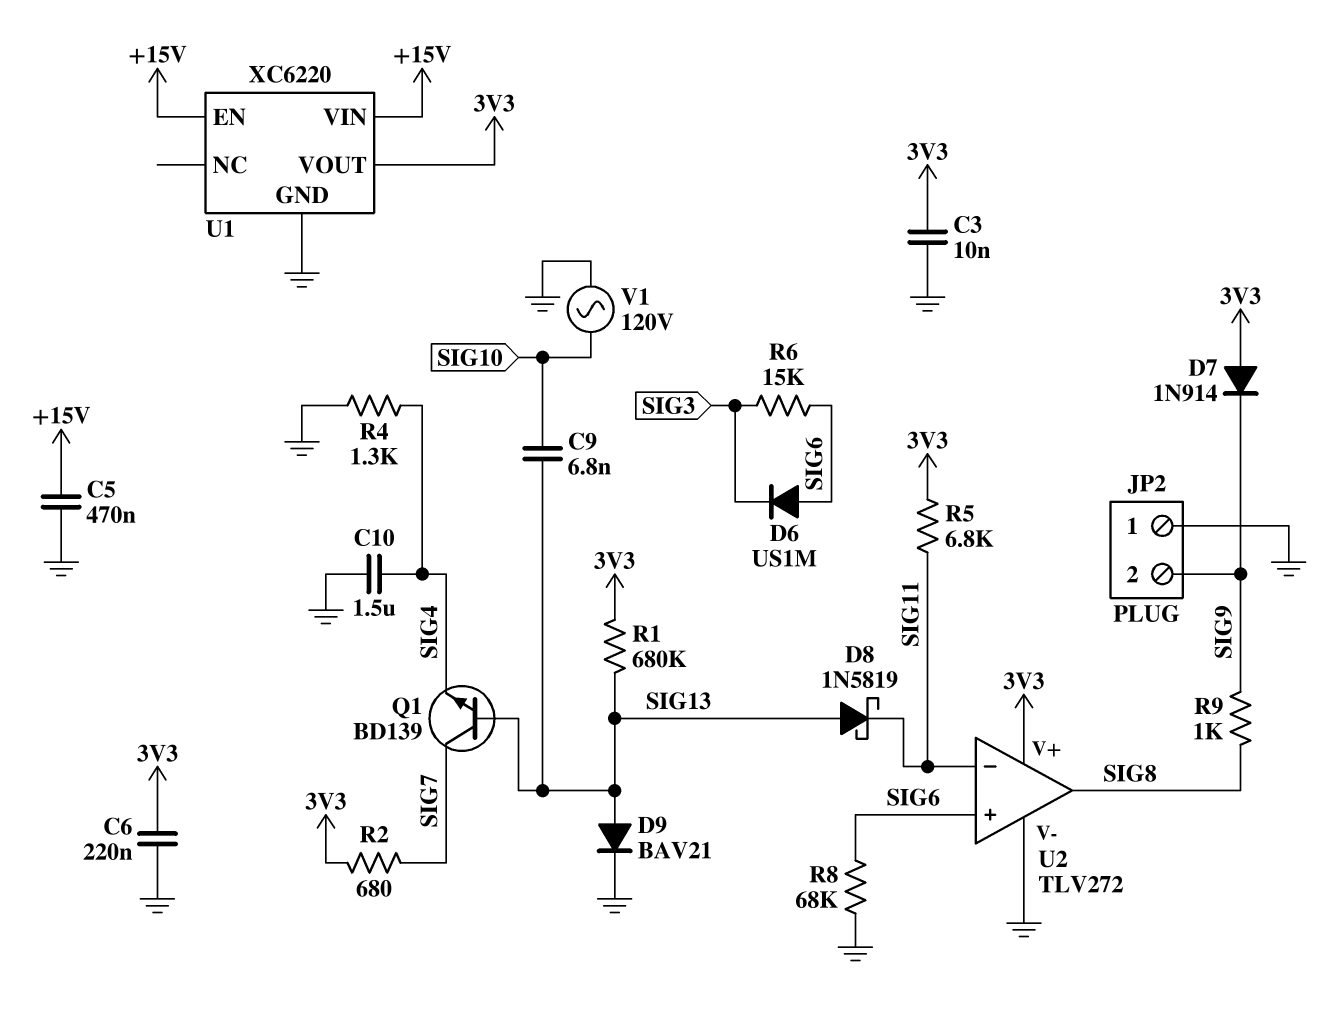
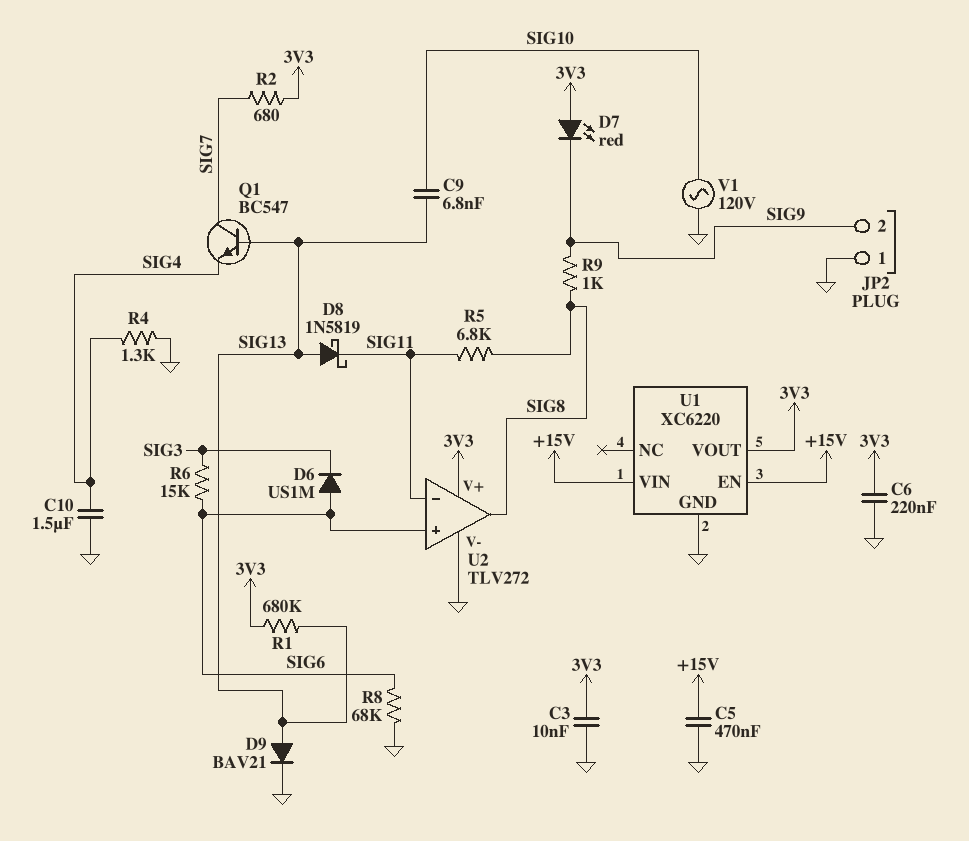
D7: diode 1N914 (A 3V3, K SIG9) -> LED red (A 3V3, K SIG9)
Q1: NPN BD139 (B SIG13, C SIG7, E SIG4) -> NPN BC547 (B SIG13, C SIG7, E SIG4)
R5: 6.8k (3V3, SIG11) -> 6.8k (SIG8, SIG11)

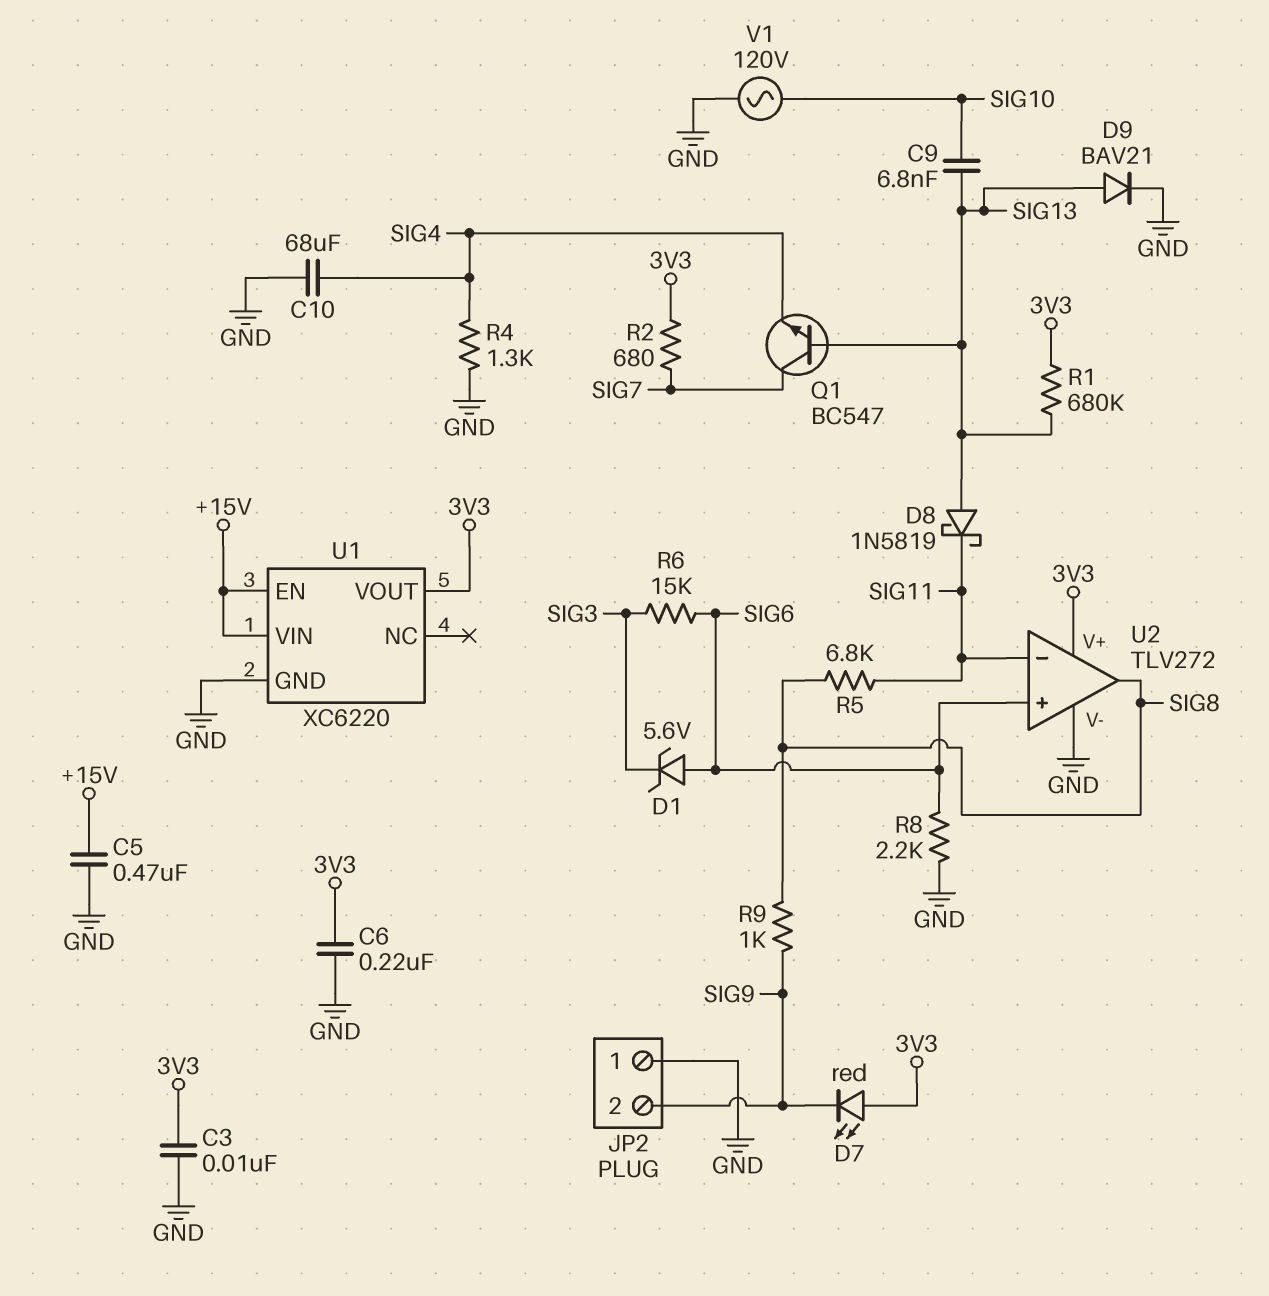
C10: 1.5uF (GND, SIG4) -> 68uF (GND, SIG4)
D1: none -> zener 5.6V (A SIG6, K SIG3)
D6: diode US1M (A SIG6, K SIG3) -> none
R8: 68k (GND, SIG6) -> 2.2k (GND, SIG6)

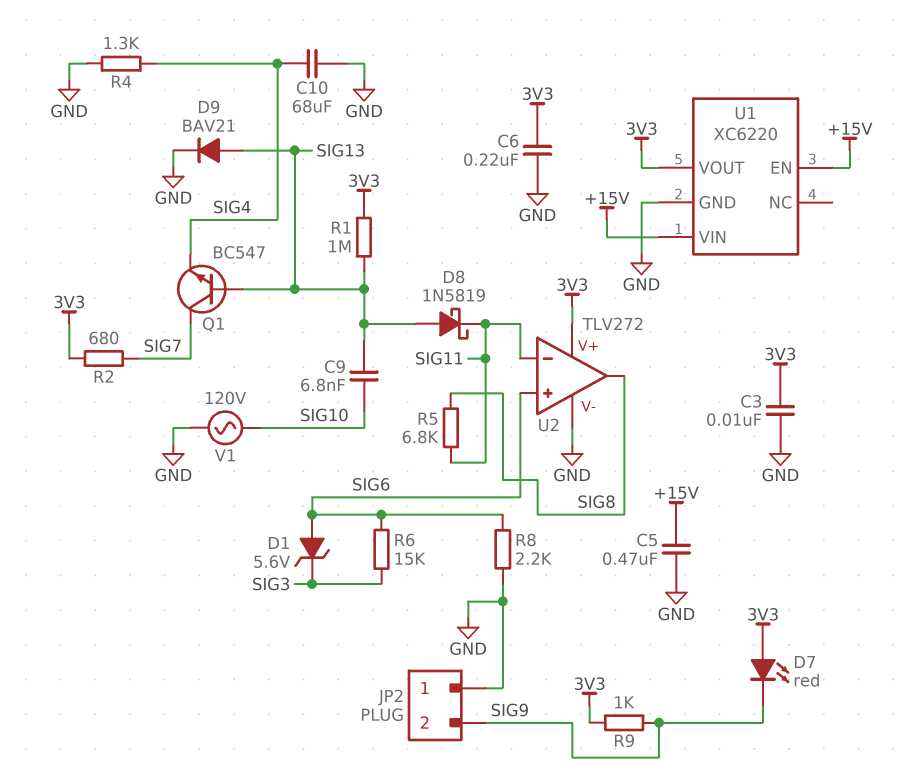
R1: 680k (3V3, SIG13) -> 1M (3V3, SIG13)
R9: 1k (SIG8, SIG9) -> 1k (3V3, SIG9)

